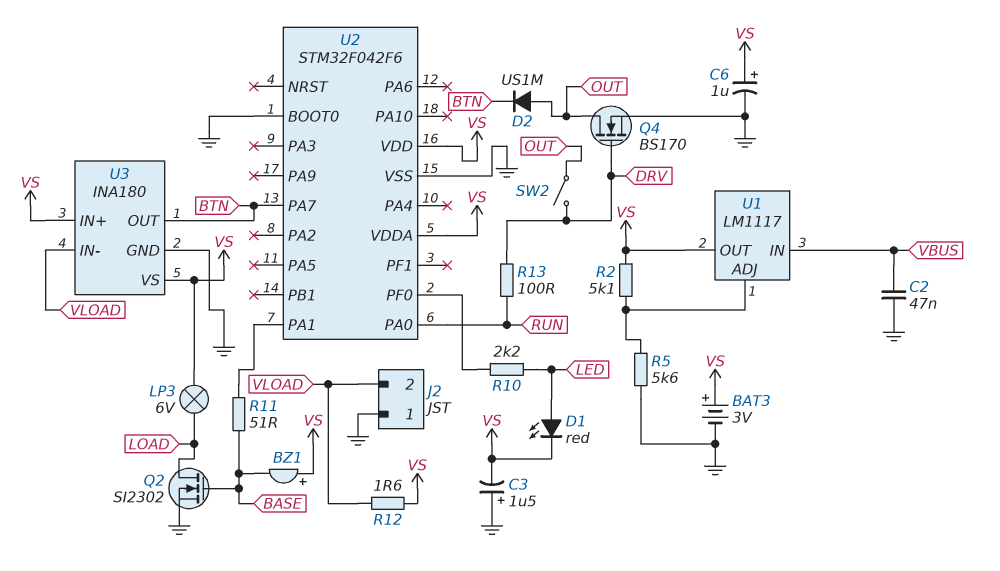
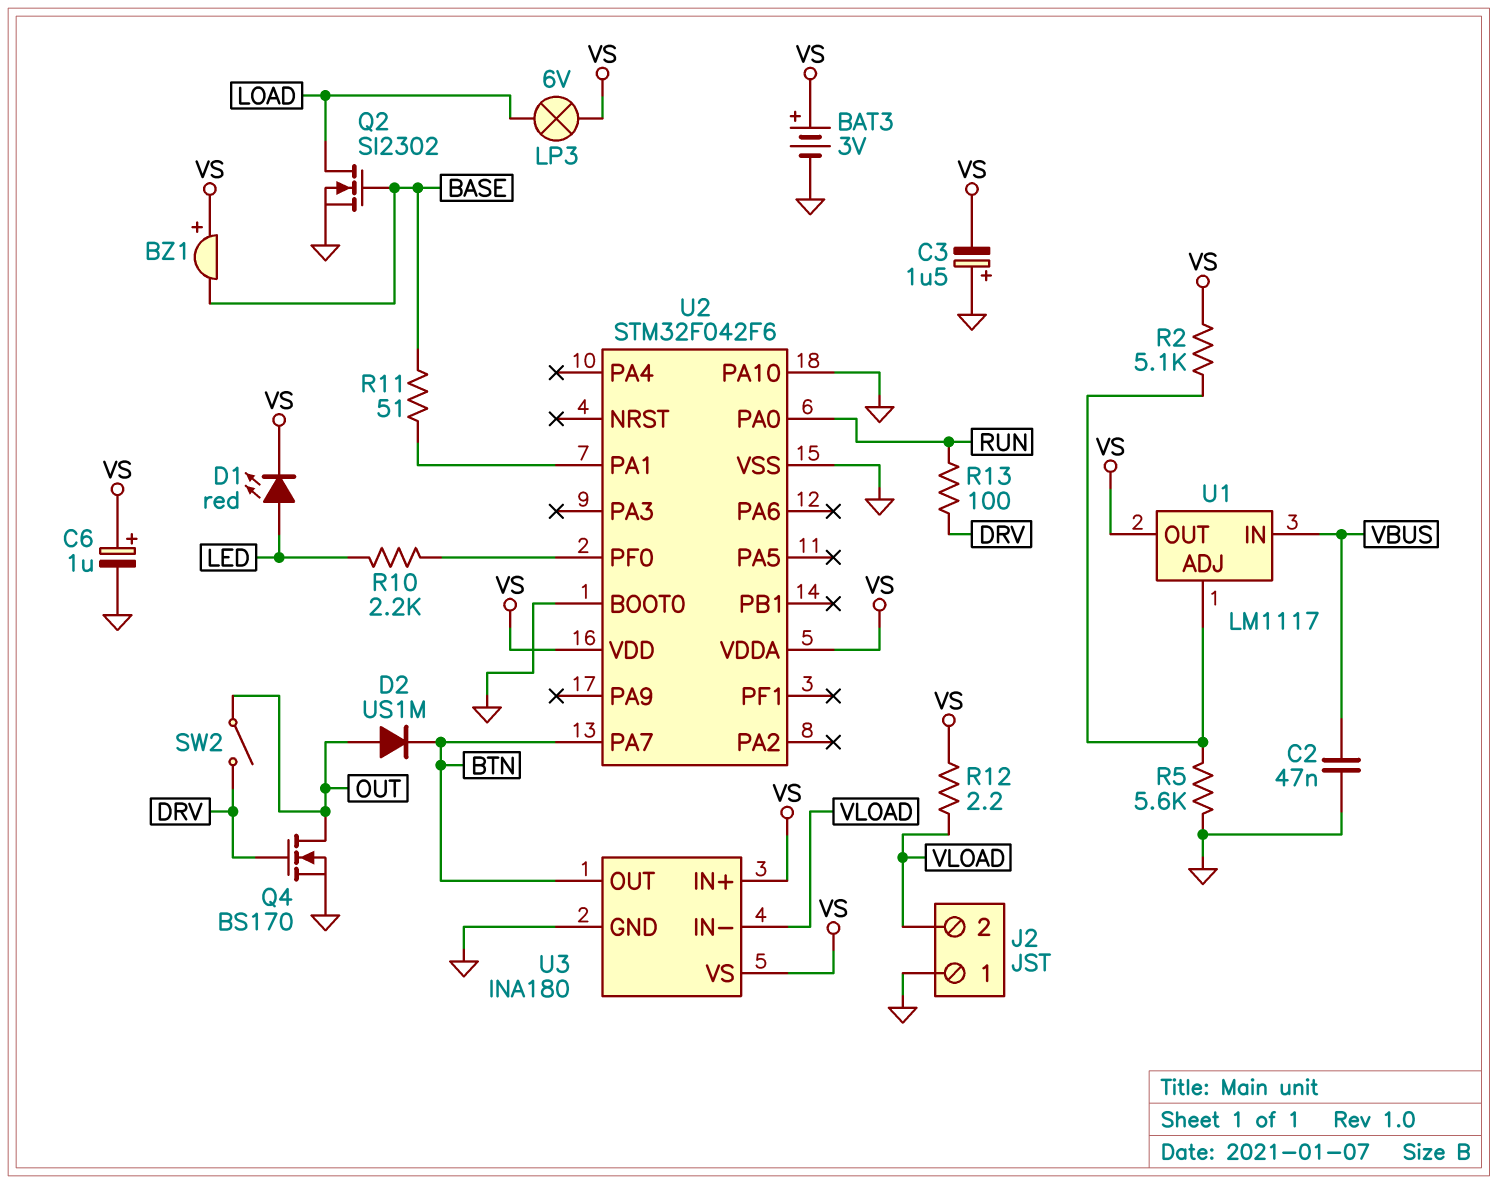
R12: 1.6 (VLOAD, VS) -> 2.2 (VLOAD, VS)
U2 pin PA10: none -> GND

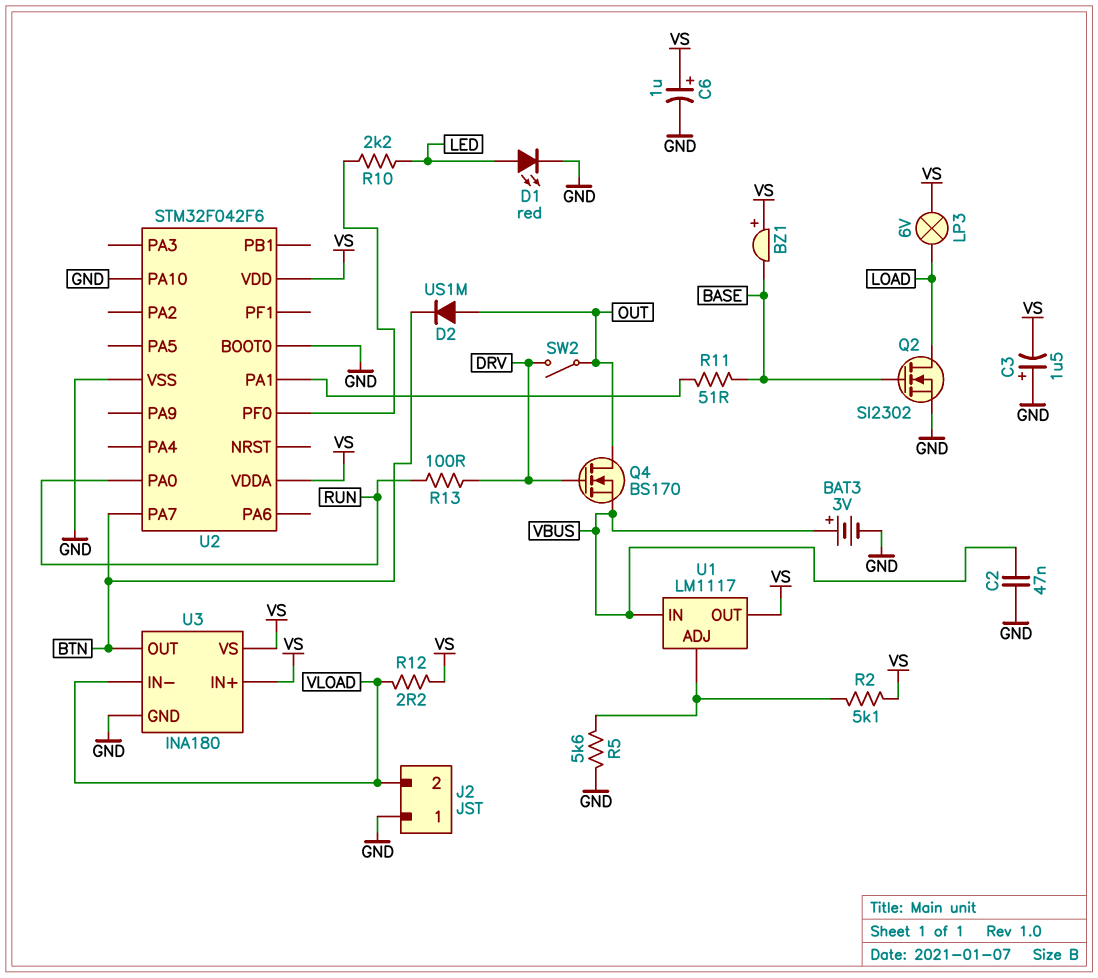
BAT3: 3V (plus VS, minus GND) -> 3V (plus VBUS, minus GND)
D1: LED red (A LED, K VS) -> LED red (A LED, K GND)
Q4: NMOS BS170 (G DRV, D OUT, S GND) -> NMOS BS170 (G DRV, D OUT, S VBUS)

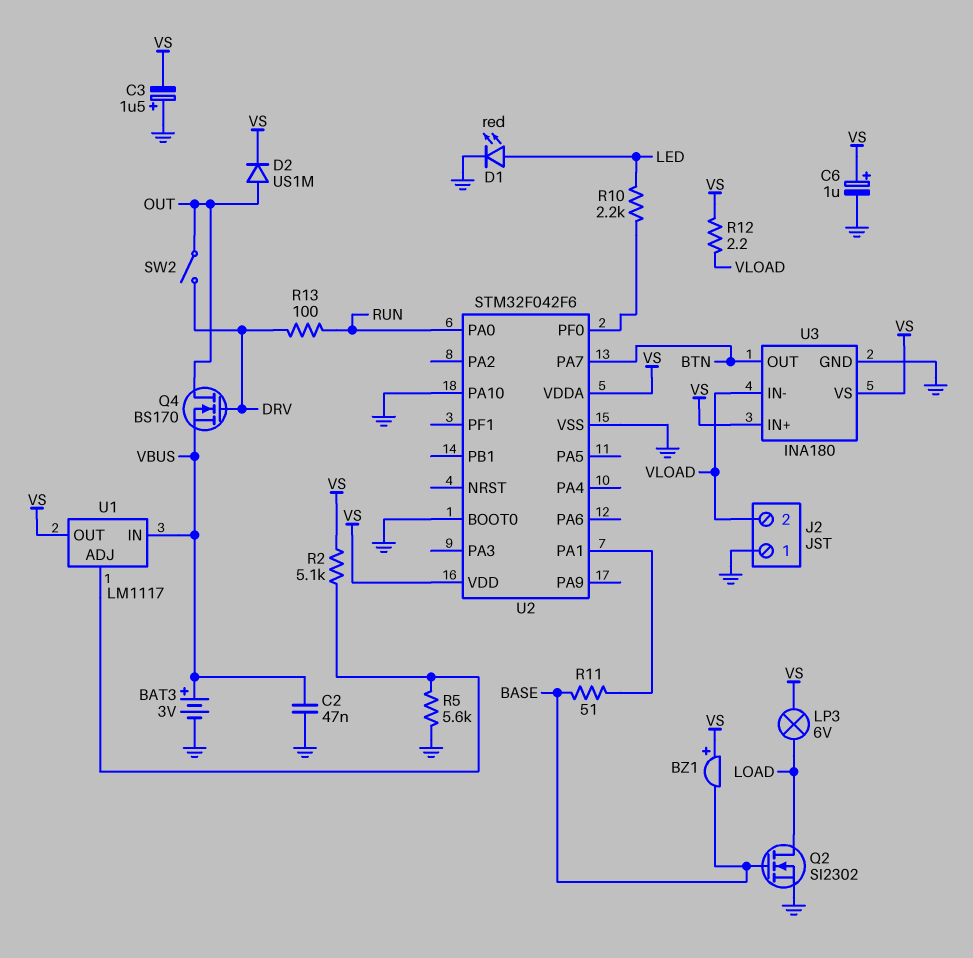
D2: diode US1M (A OUT, K BTN) -> diode US1M (A OUT, K VS)

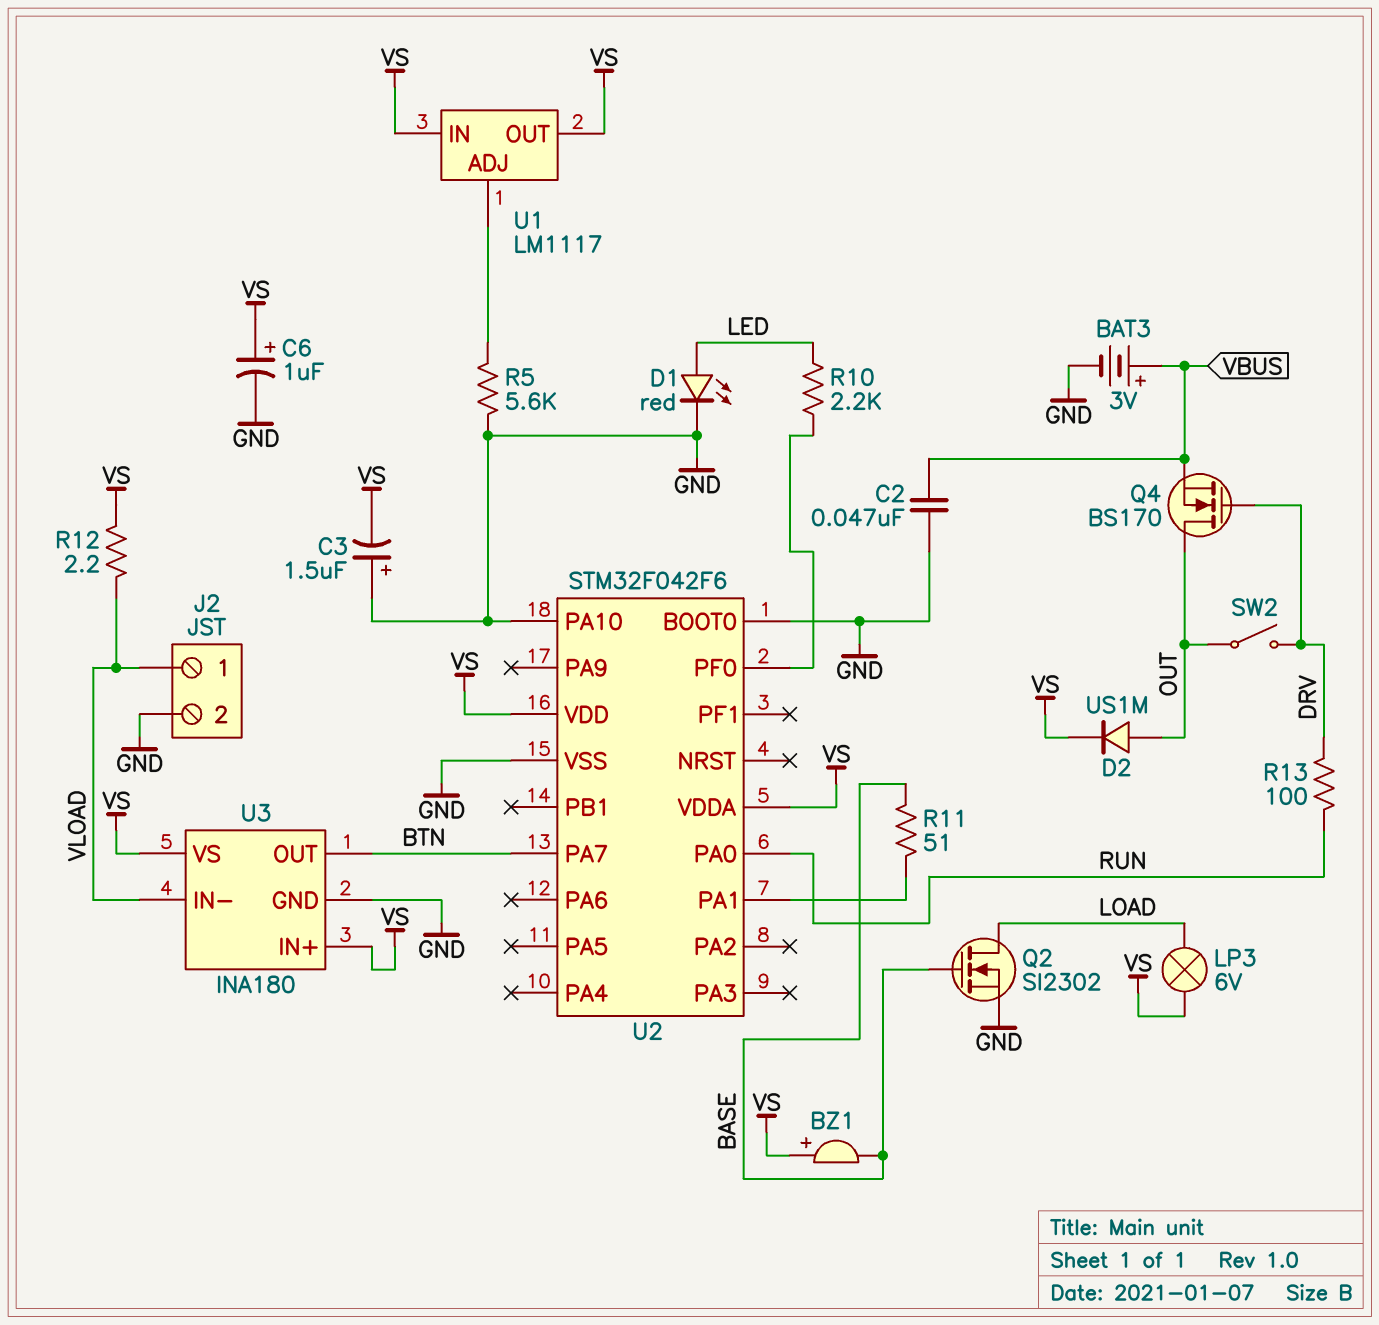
J2 pin 1: GND -> VLOAD
J2 pin 2: VLOAD -> GND
R2: 5.1k (U1/ADJ, VS) -> none
U1 pin IN: VBUS -> VS

